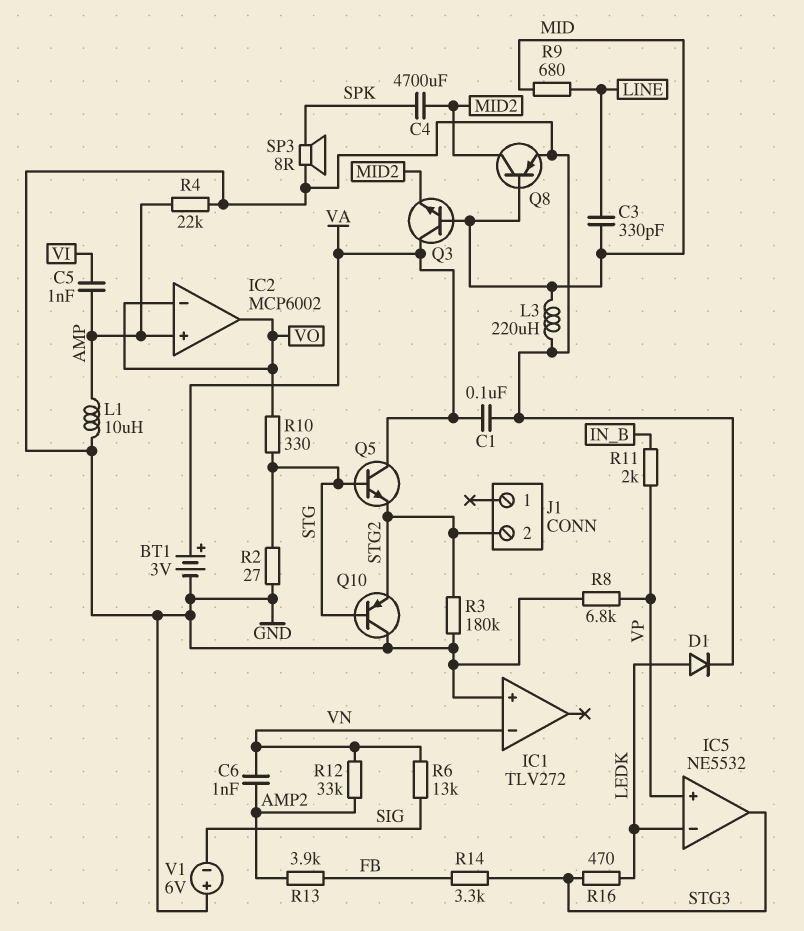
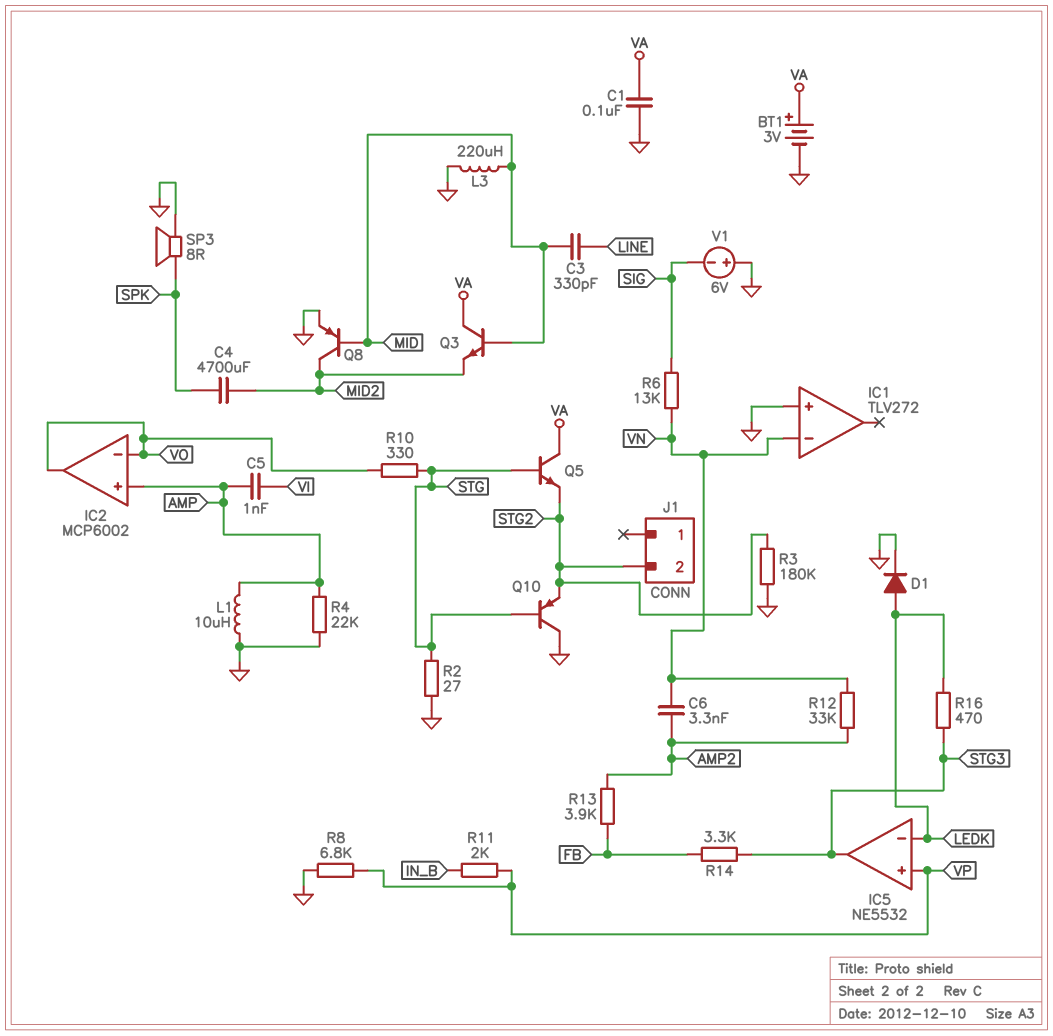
C6: 1nF (AMP2, VN) -> 3.3nF (AMP2, VN)
R9: 680 (LINE, MID) -> none

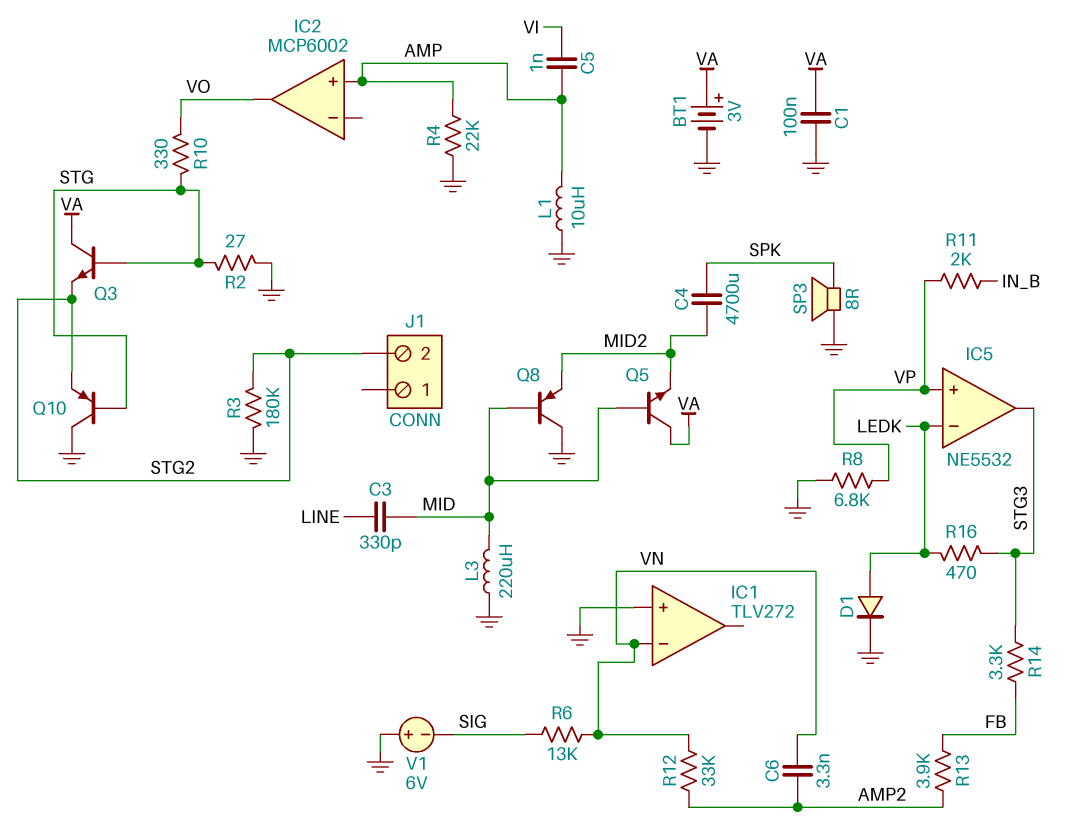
IC2 pin in-: VO -> none
Q3: NPN (B MID, C VA, E MID2) -> NPN (B STG, C VA, E STG2)
Q5: NPN (B STG, C VA, E STG2) -> NPN (B MID, C VA, E MID2)
Q8: PNP (B MID, C MID2, E GND) -> PNP (B MID, C GND, E MID2)

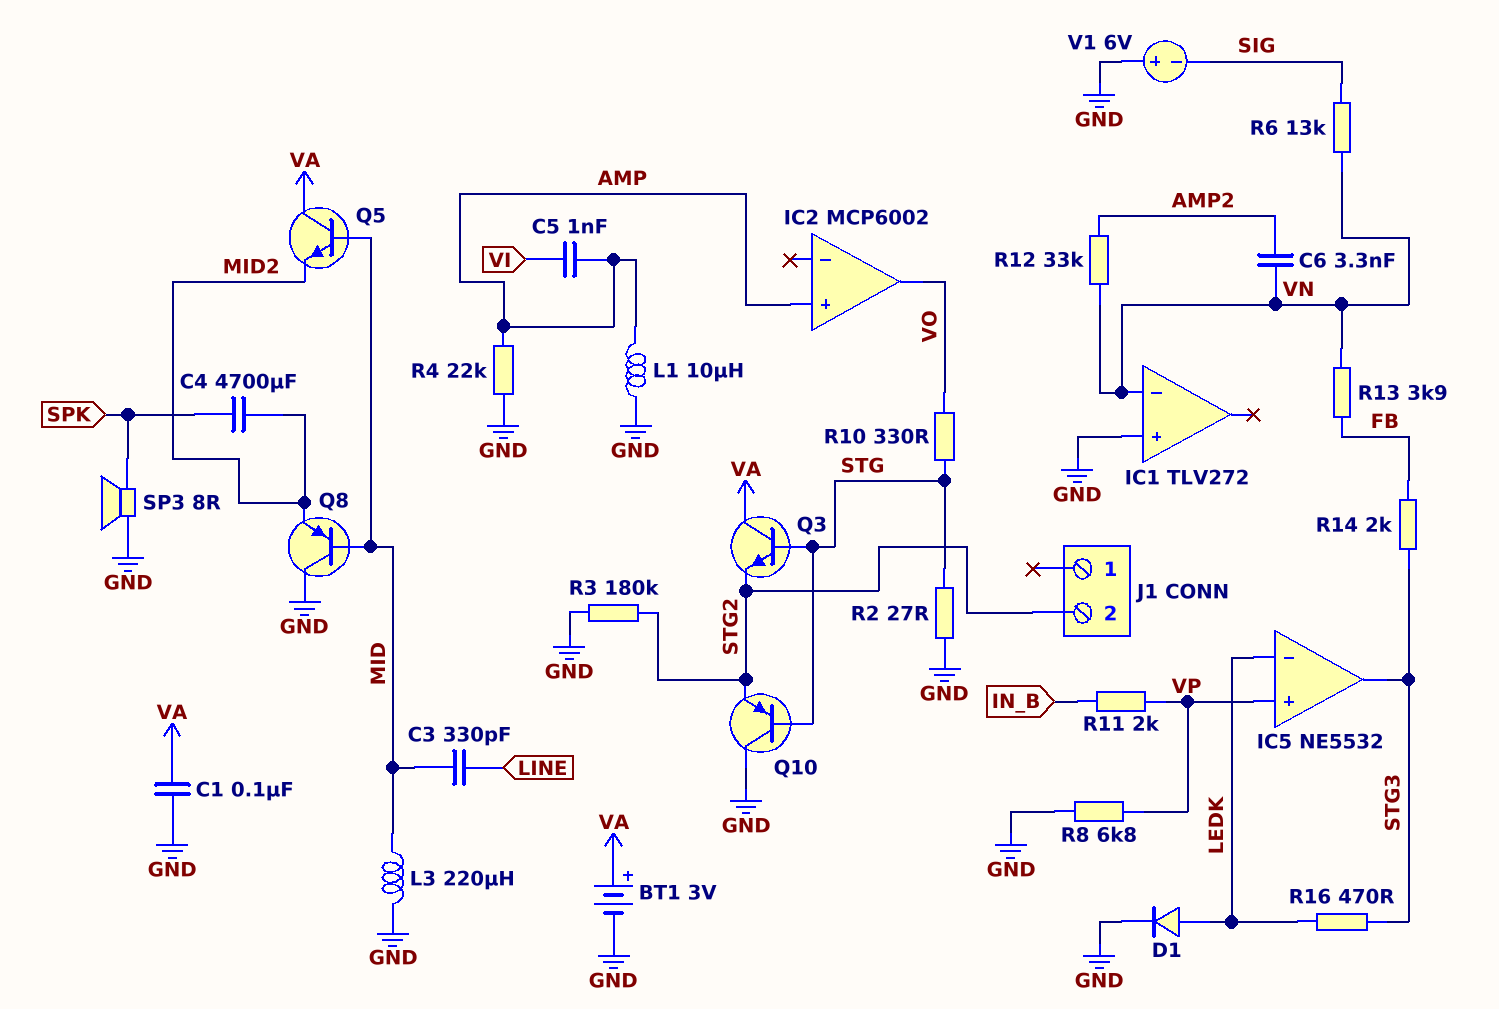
R13: 3.9k (AMP2, FB) -> 3.9k (FB, VN)
R14: 3.3k (FB, STG3) -> 2k (FB, STG3)

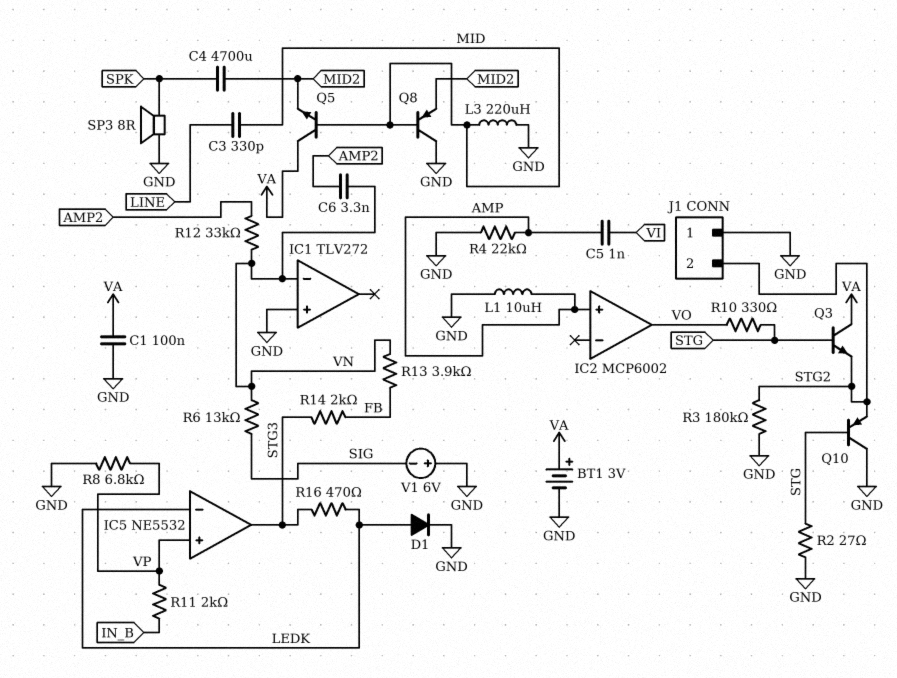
J1 pin 1: none -> GND

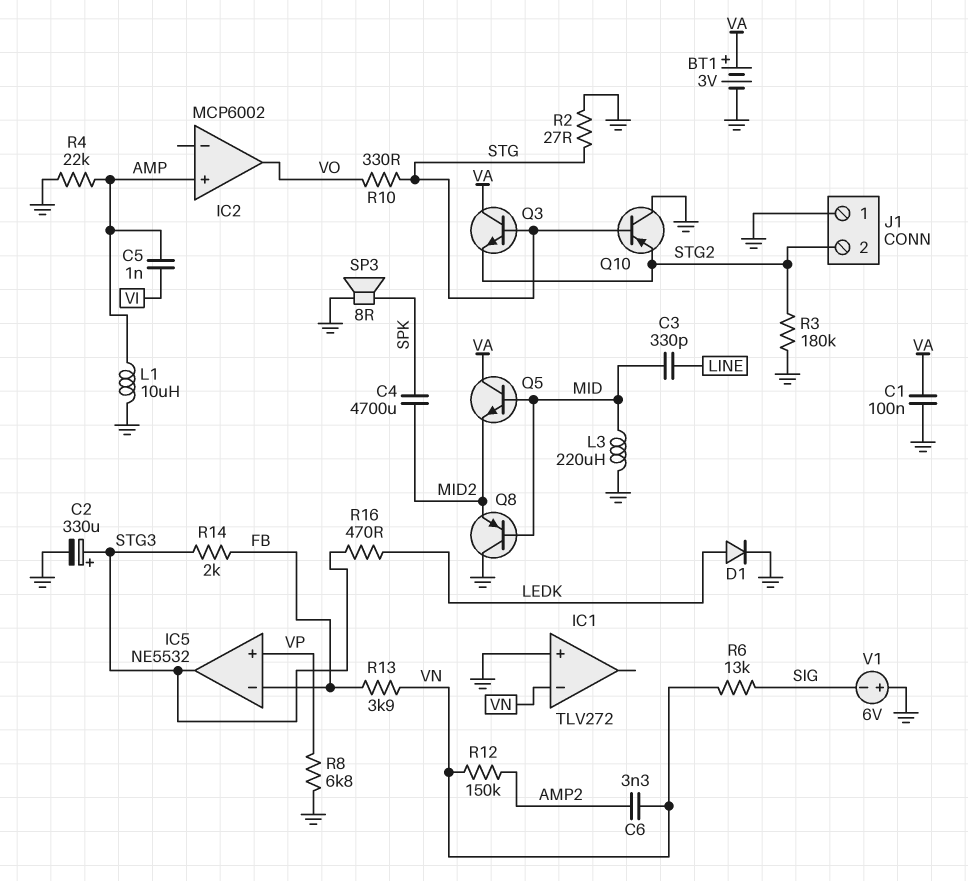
C2: none -> 330uF (plus STG3, minus GND)
IC5 pin in-: LEDK -> FB
R11: 2k (IN_B, VP) -> none
R12: 33k (AMP2, VN) -> 150k (AMP2, VN)

